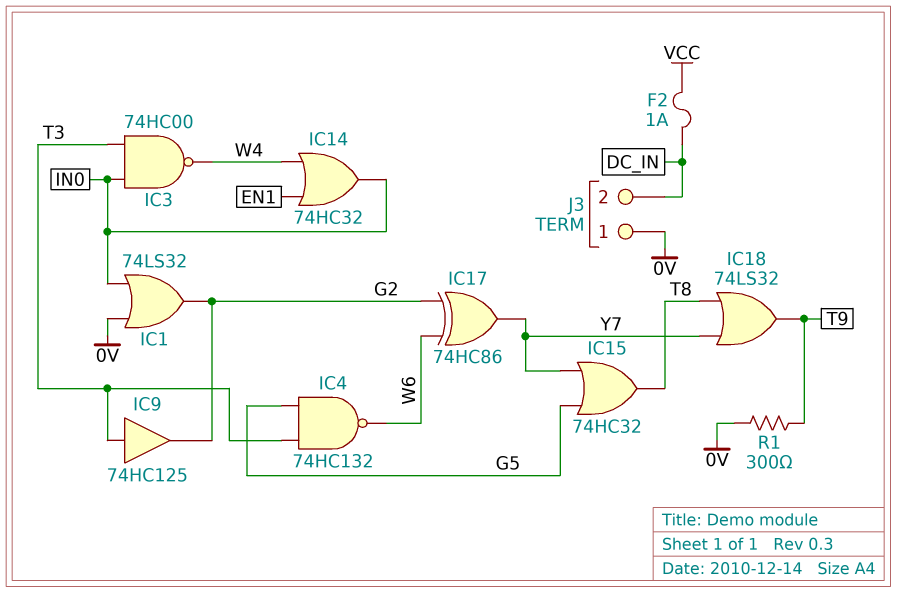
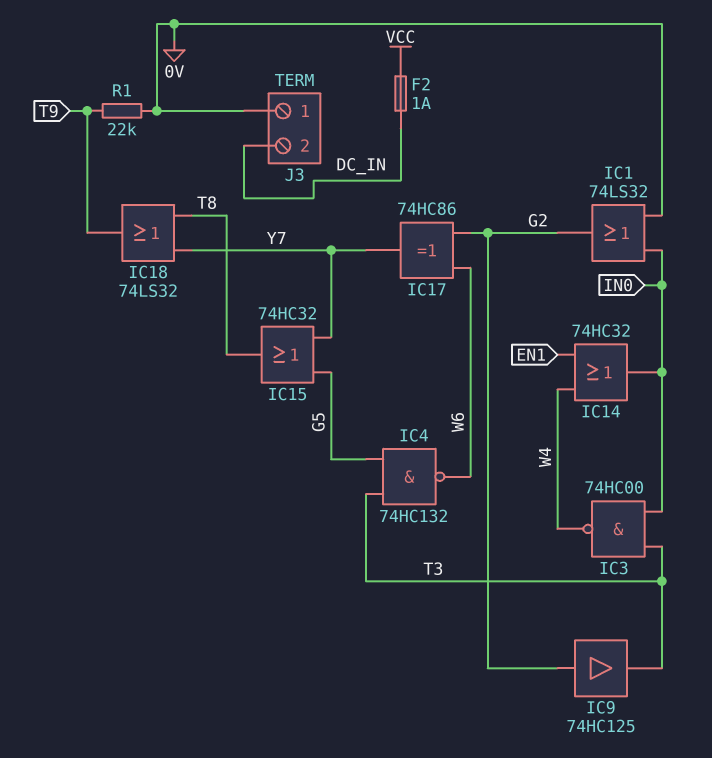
IC9: buffer 74HC125 (in T3, out G2) -> buffer 74HC125 (in G2, out T3)
R1: 300 (0V, T9) -> 22k (0V, T9)

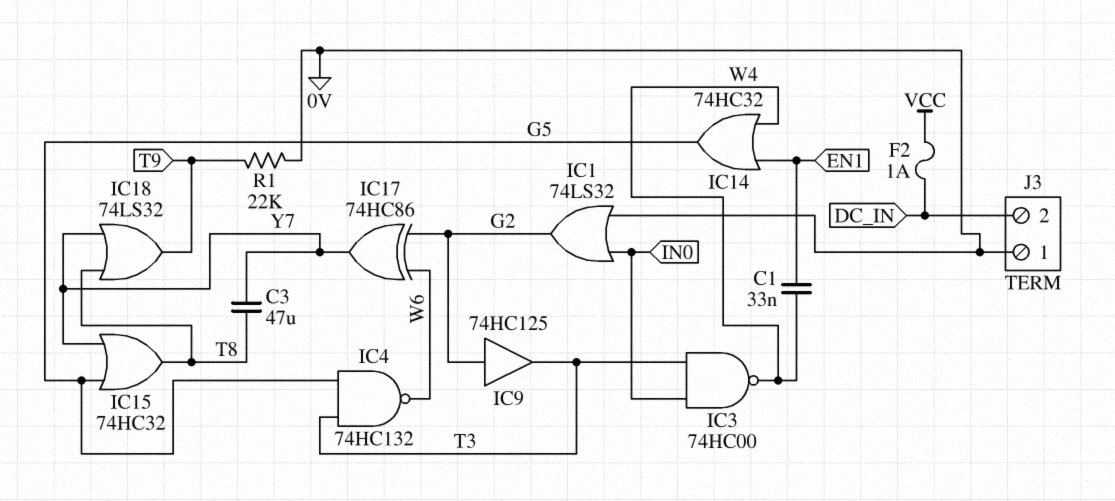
C1: none -> 33nF (EN1, W4)
C3: none -> 47uF (T8, Y7)
IC14: OR 74HC32 (in EN1, in W4, out IN0) -> OR 74HC32 (in EN1, in W4, out G5)

